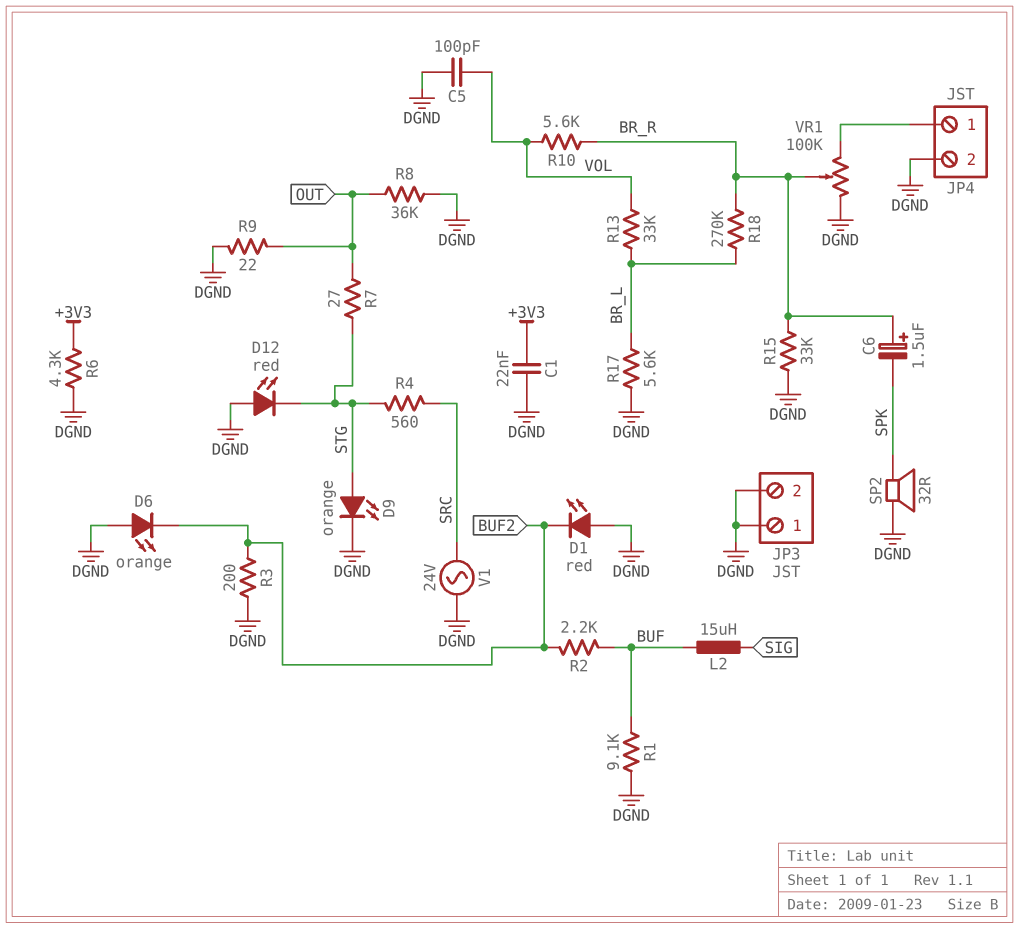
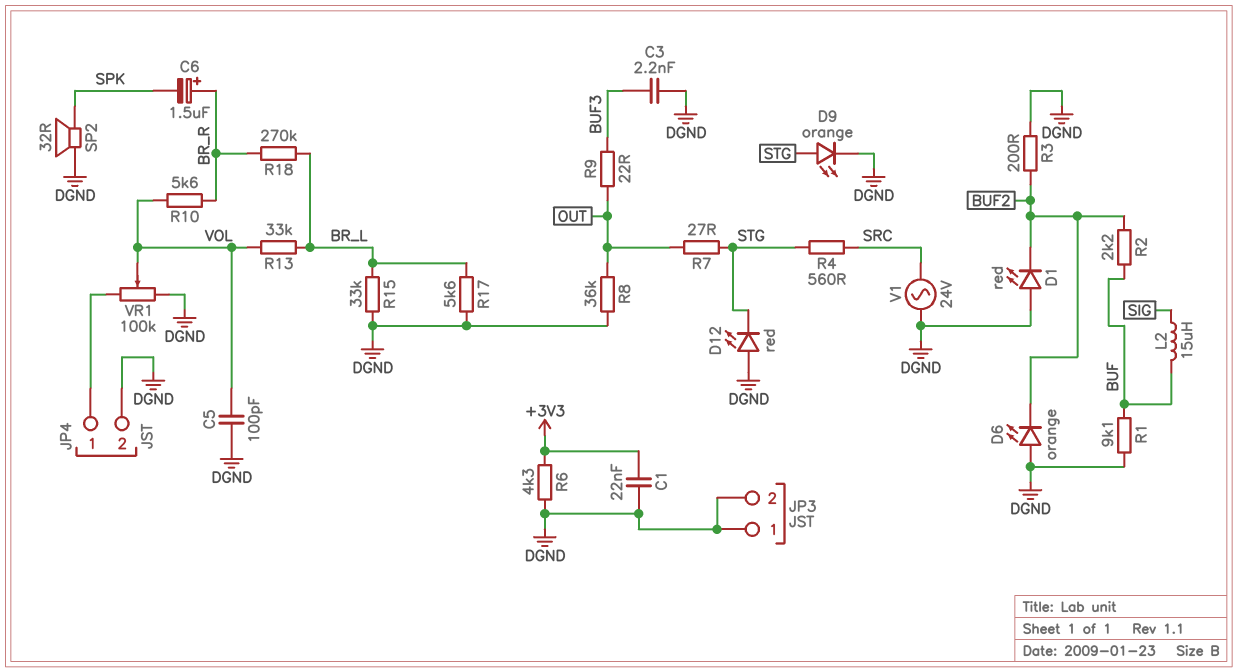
C3: none -> 2.2nF (BUF3, DGND)
R9: 22 (DGND, OUT) -> 22 (BUF3, OUT)
R15: 33k (BR_R, DGND) -> 33k (BR_L, DGND)
VR1: 100k (DGND, JP4/1, wiper BR_R) -> 100k (DGND, JP4/1, wiper VOL)

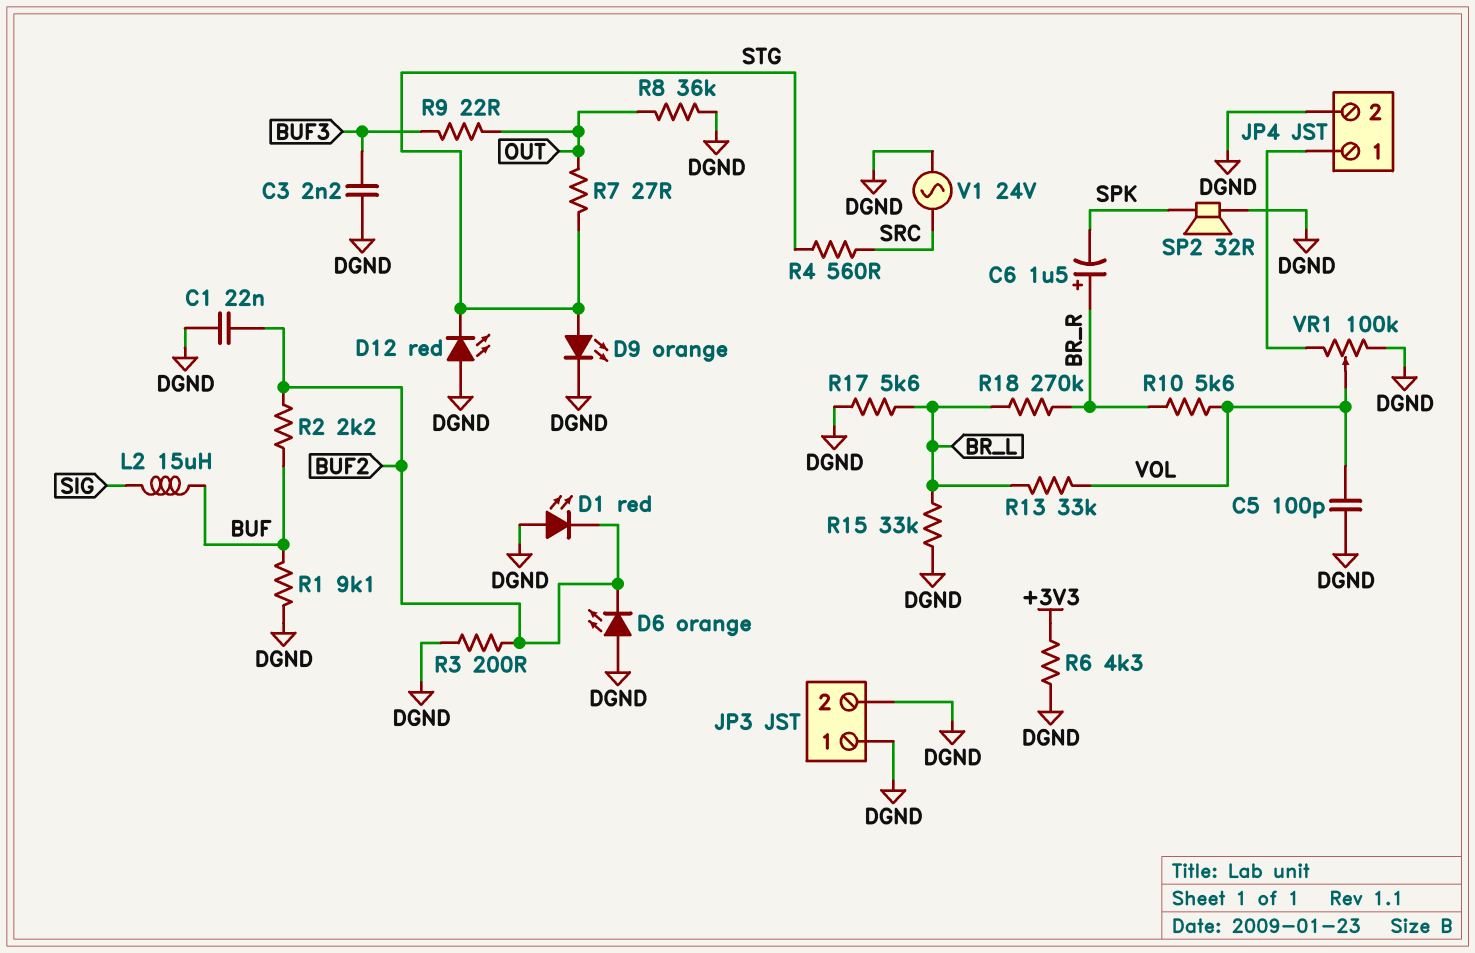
C1: 22nF (+3V3, DGND) -> 22nF (BUF2, DGND)

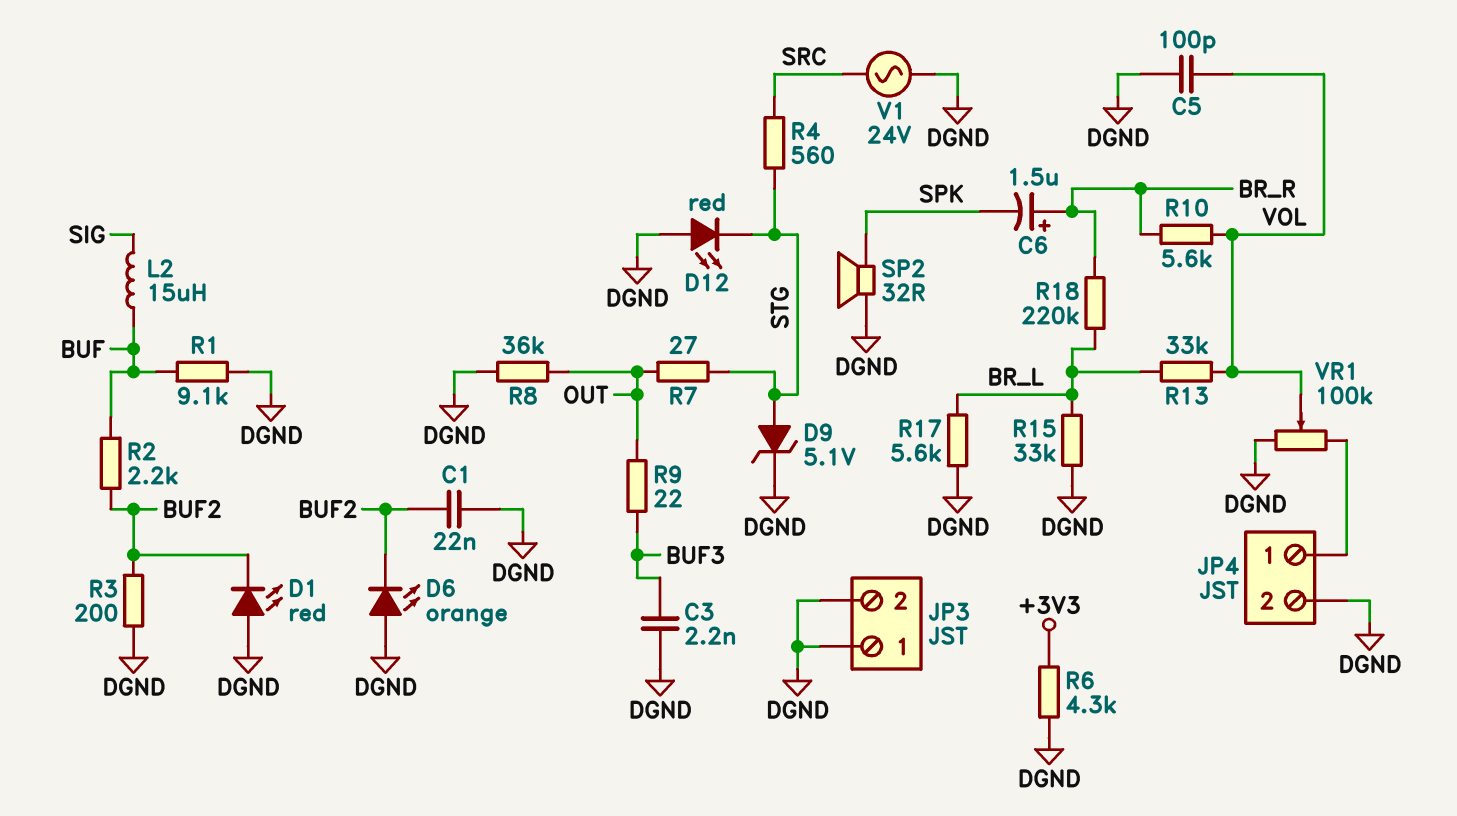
D9: LED orange (A STG, K DGND) -> zener 5.1V (A STG, K DGND)
R18: 270k (BR_L, BR_R) -> 220k (BR_L, BR_R)

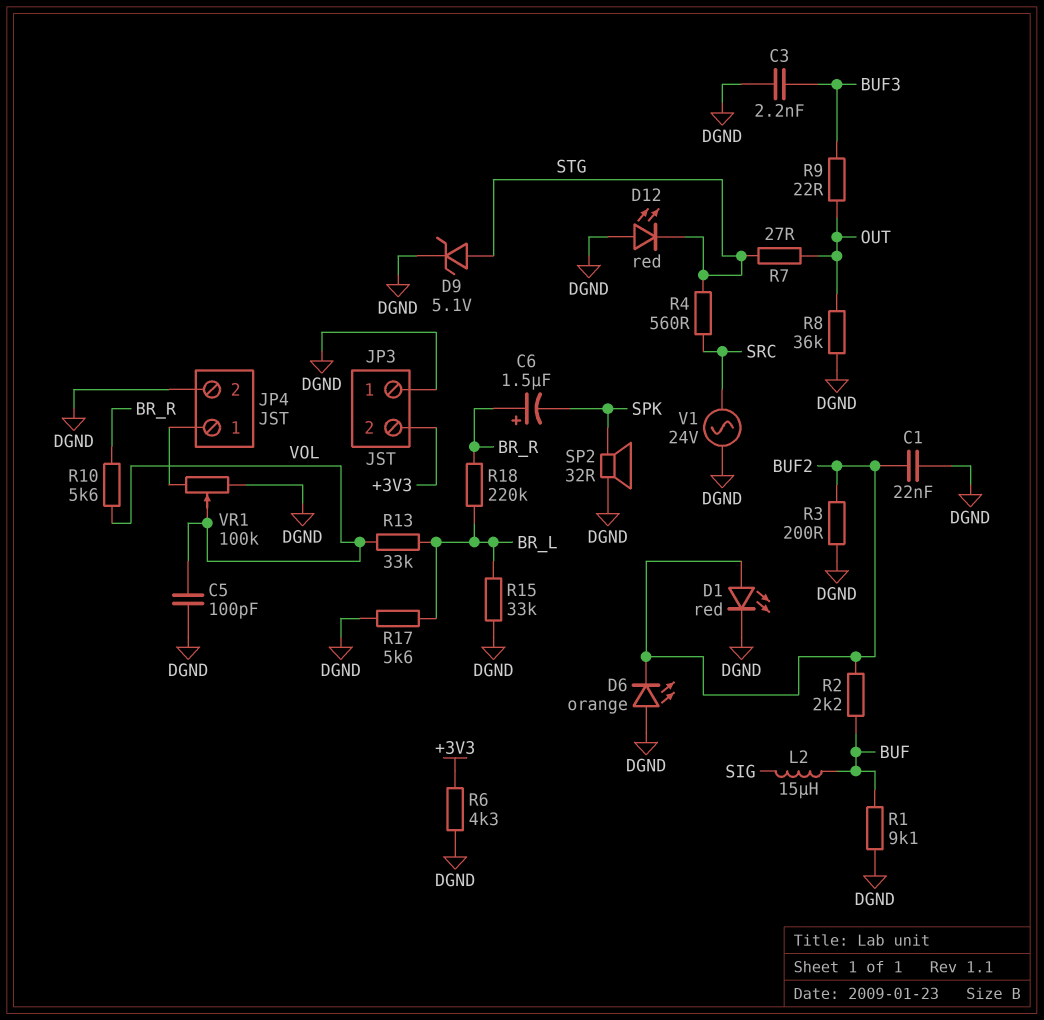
D1: LED red (A DGND, K BUF2) -> LED red (A BUF2, K DGND)
JP3 pin 2: DGND -> +3V3

